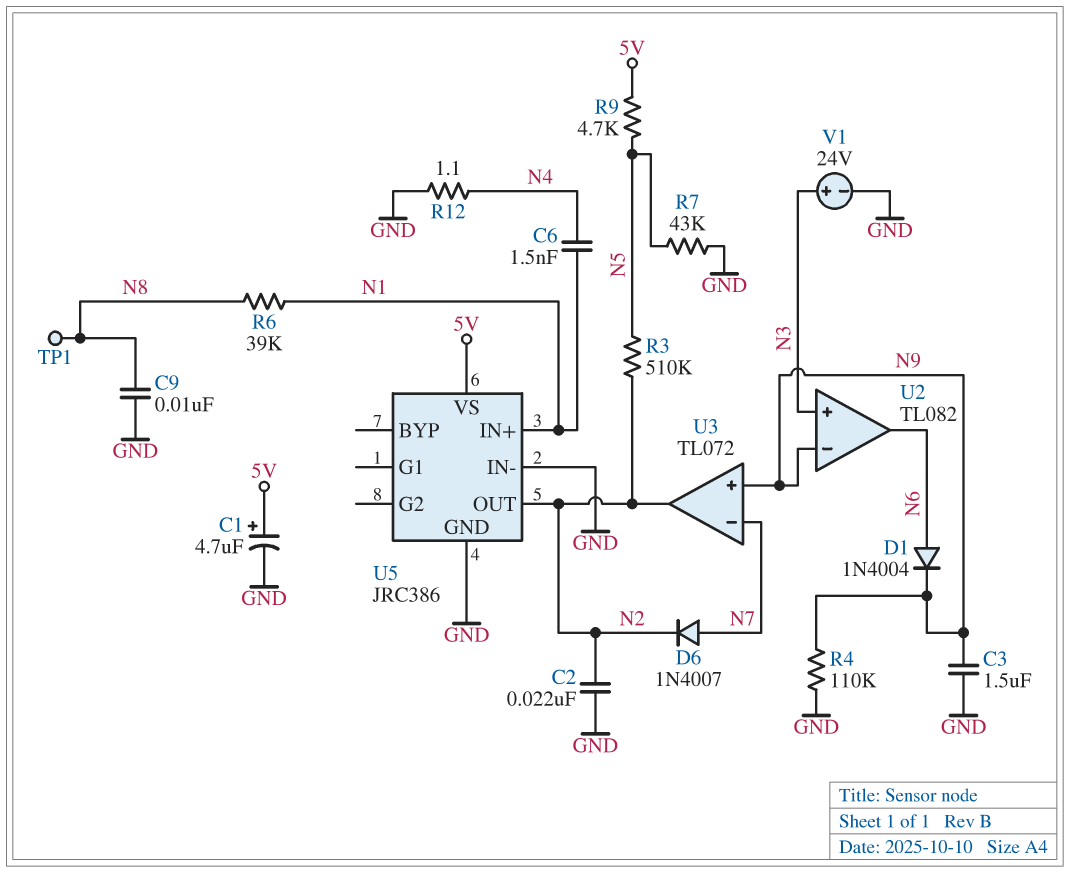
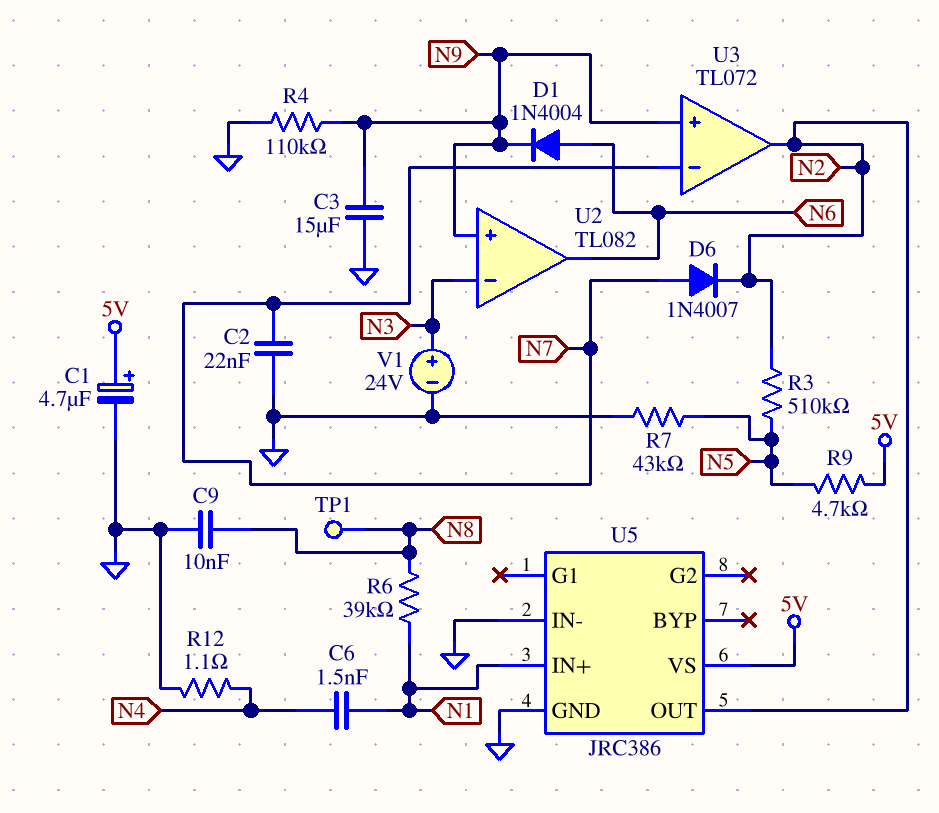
C2: 22nF (GND, N2) -> 22nF (GND, N7)
C3: 1.5uF (GND, N9) -> 15uF (GND, N9)
U2 pin in+: N3 -> N9
U2 pin in-: N9 -> N3

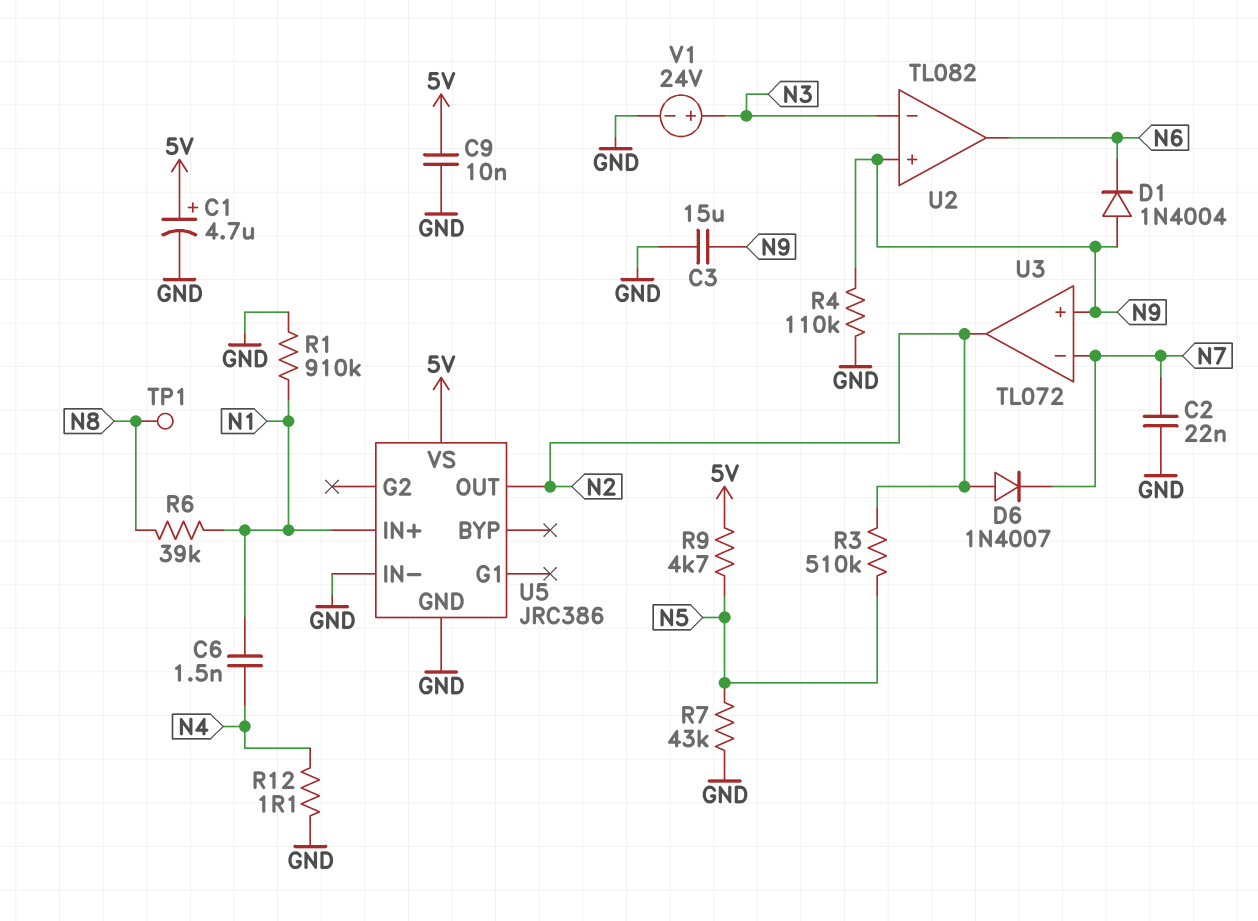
C9: 10nF (GND, N8) -> 10nF (5V, GND)
D1: diode 1N4004 (A N6, K N9) -> diode 1N4004 (A N9, K N6)
D6: diode 1N4007 (A N7, K N2) -> diode 1N4007 (A N2, K N7)
R1: none -> 910k (GND, N1)

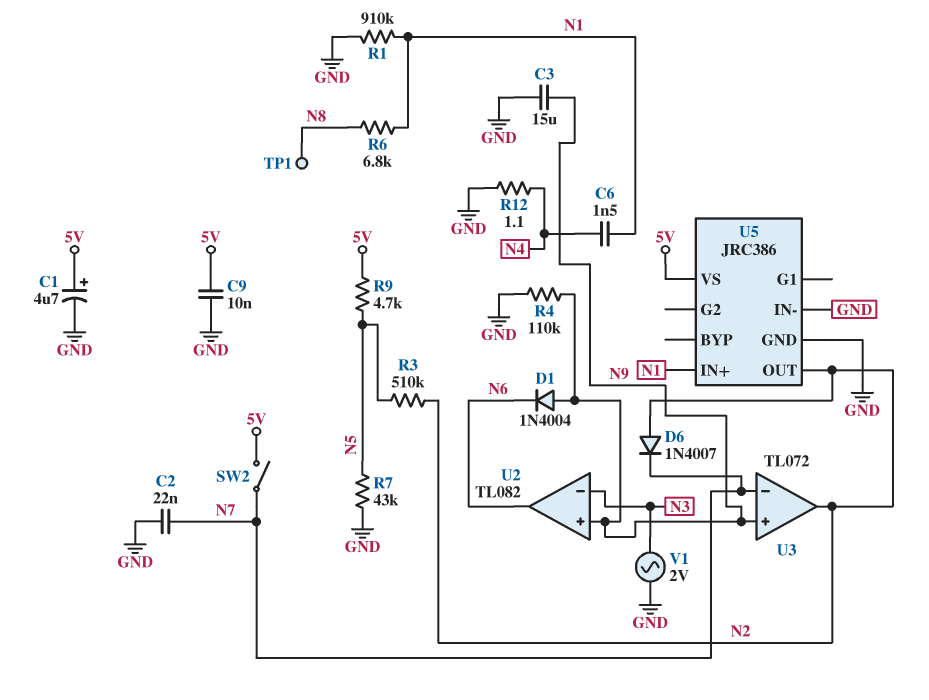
R6: 39k (N1, N8) -> 6.8k (N1, N8)
SW2: none -> switch (5V, N7)
V1: 24V (plus N3, minus GND) -> AC 2V (GND, N3)

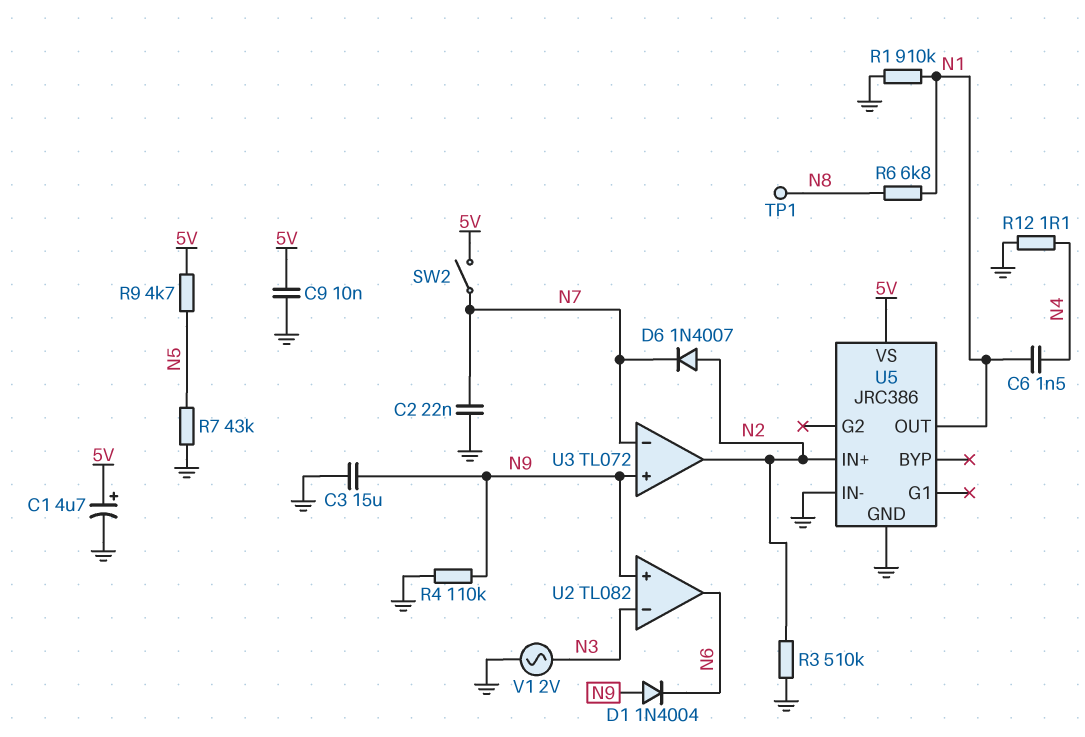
R3: 510k (N2, N5) -> 510k (GND, N2)
U5 pin IN+: N1 -> N2
U5 pin OUT: N2 -> N1

